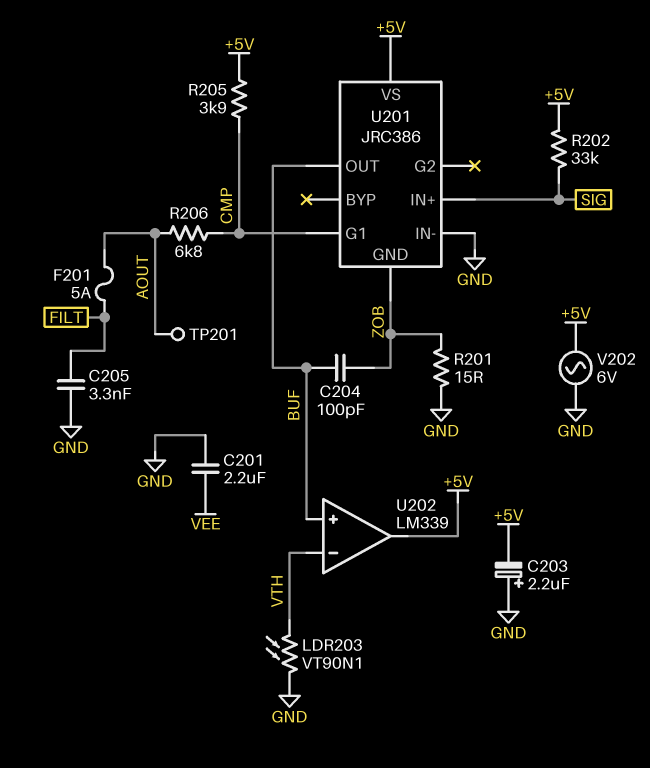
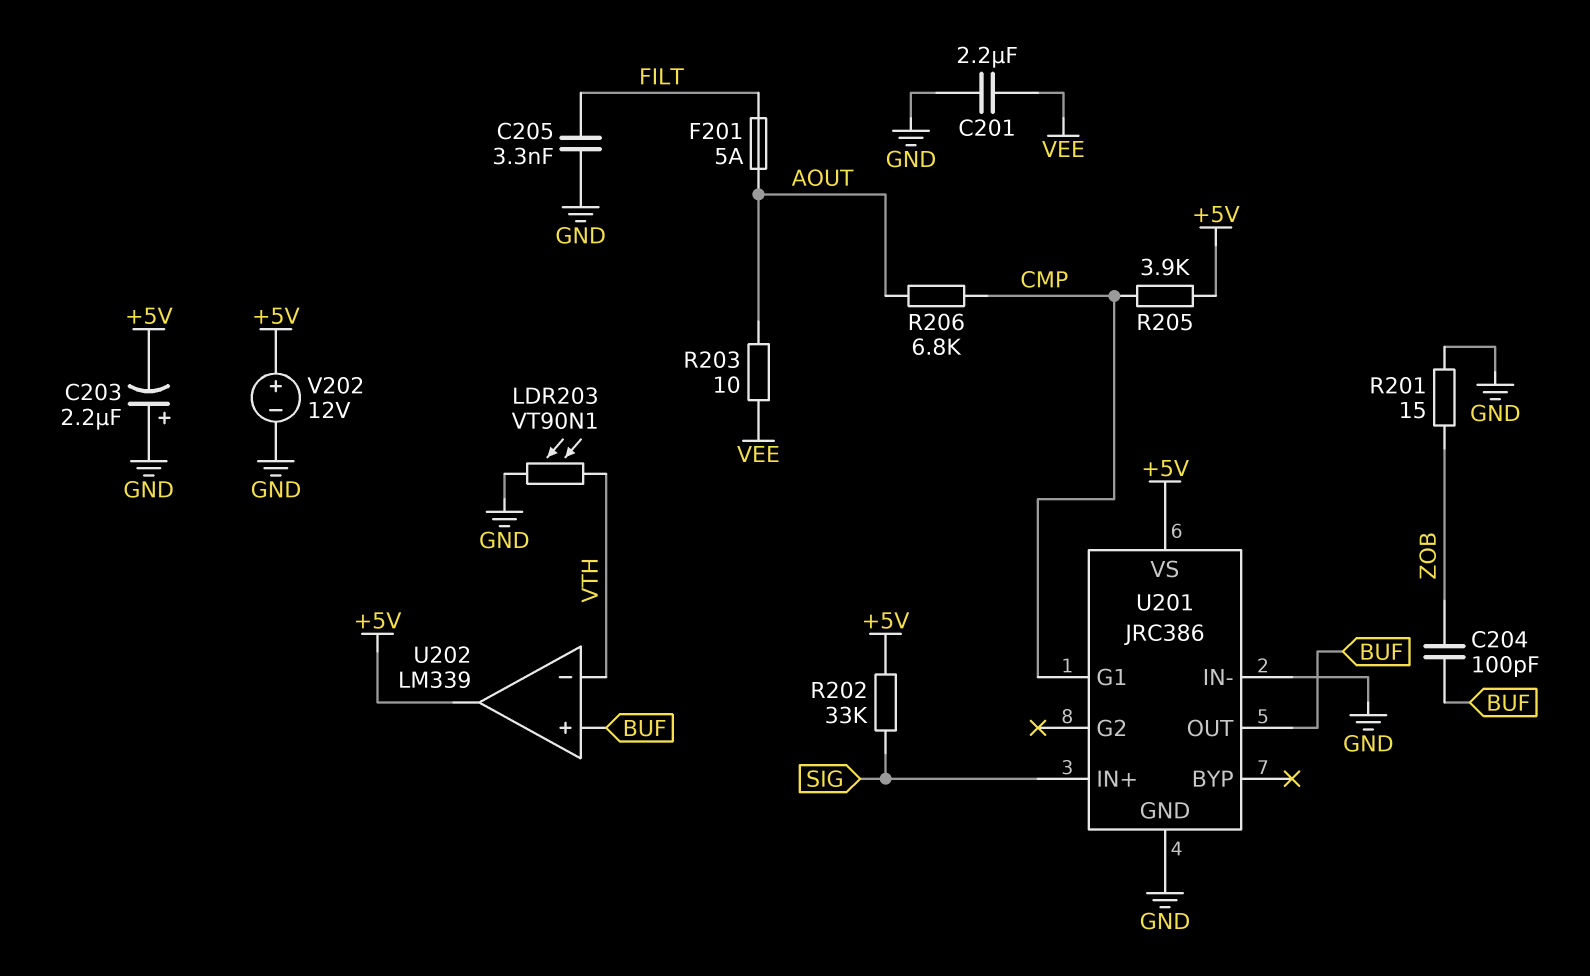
R203: none -> 10 (AOUT, VEE)
TP201: test point (AOUT) -> none
U201 pin GND: ZOB -> GND
V202: AC 6V (+5V, GND) -> 12V (plus +5V, minus GND)

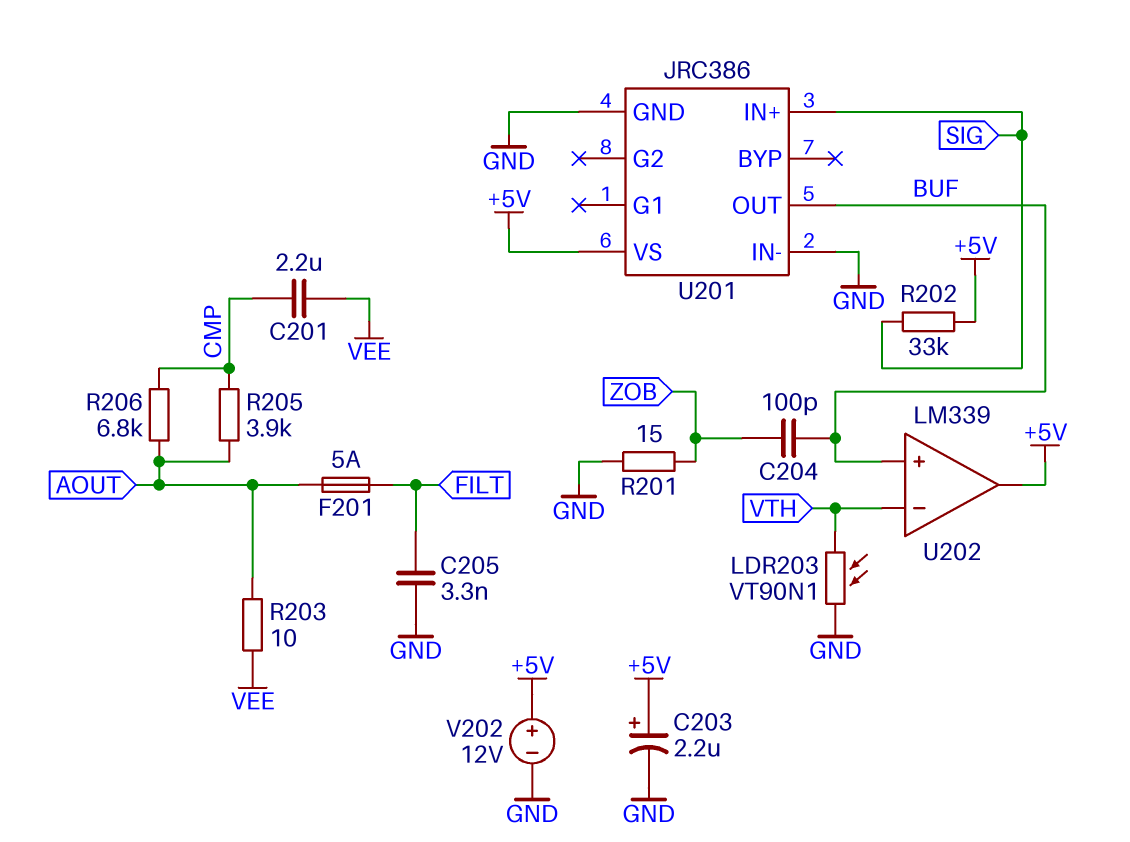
C201: 2.2uF (GND, VEE) -> 2.2uF (CMP, VEE)
C203: 2.2uF (plus GND, minus +5V) -> 2.2uF (plus +5V, minus GND)
R205: 3.9k (+5V, CMP) -> 3.9k (AOUT, CMP)
U201 pin G1: CMP -> none

